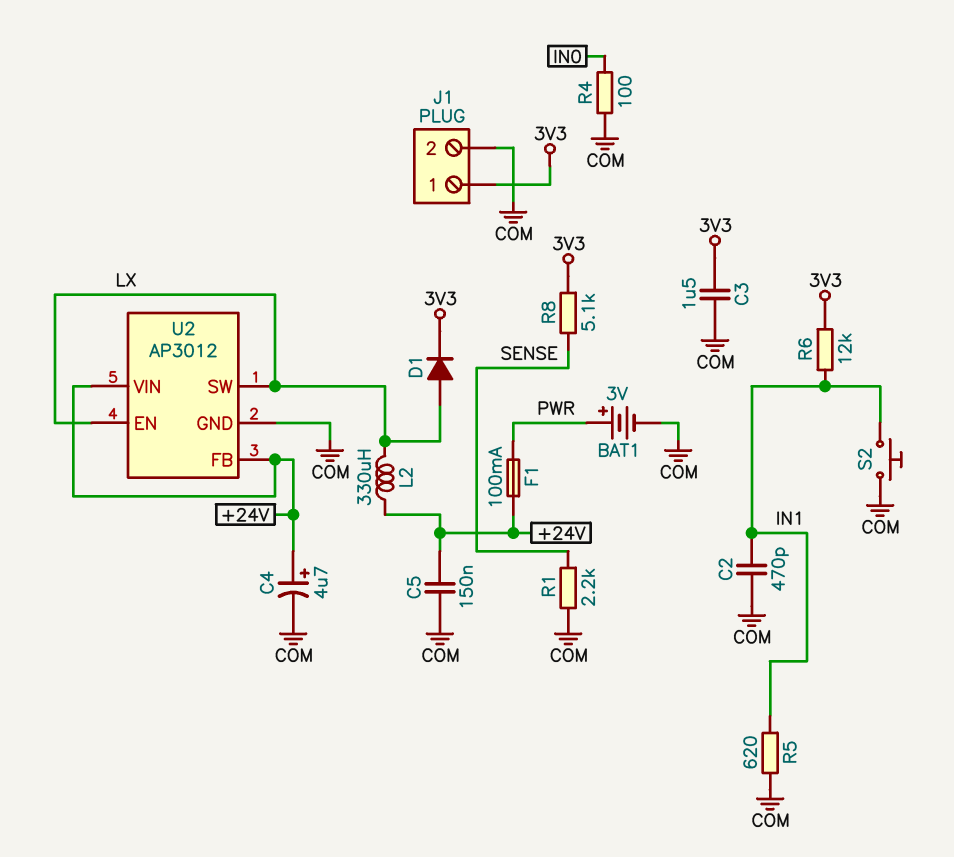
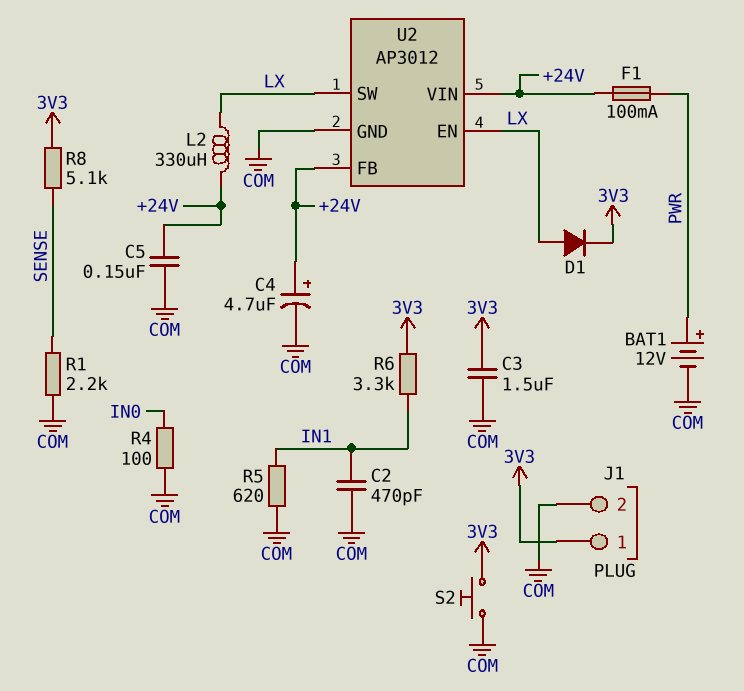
BAT1: 3V (plus PWR, minus COM) -> 12V (plus PWR, minus COM)
R6: 12k (3V3, IN1) -> 3.3k (3V3, IN1)
S2: button (COM, IN1) -> button (3V3, COM)

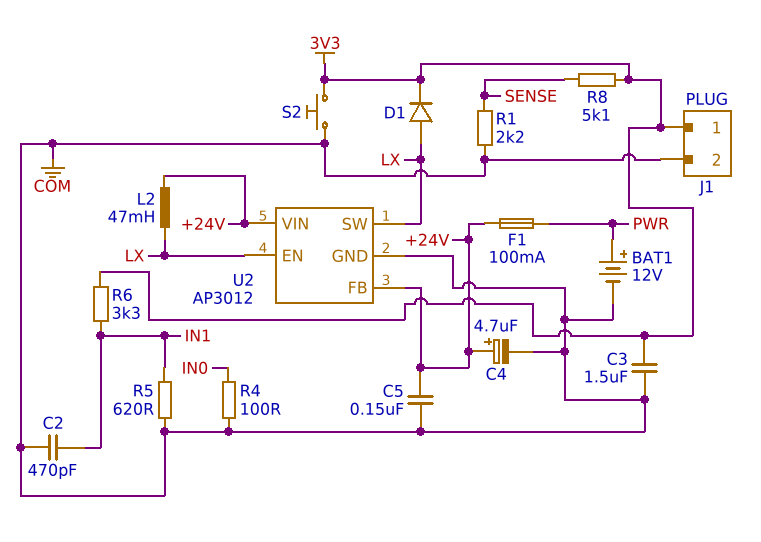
L2: 330uH (+24V, LX) -> 47mH (+24V, LX)

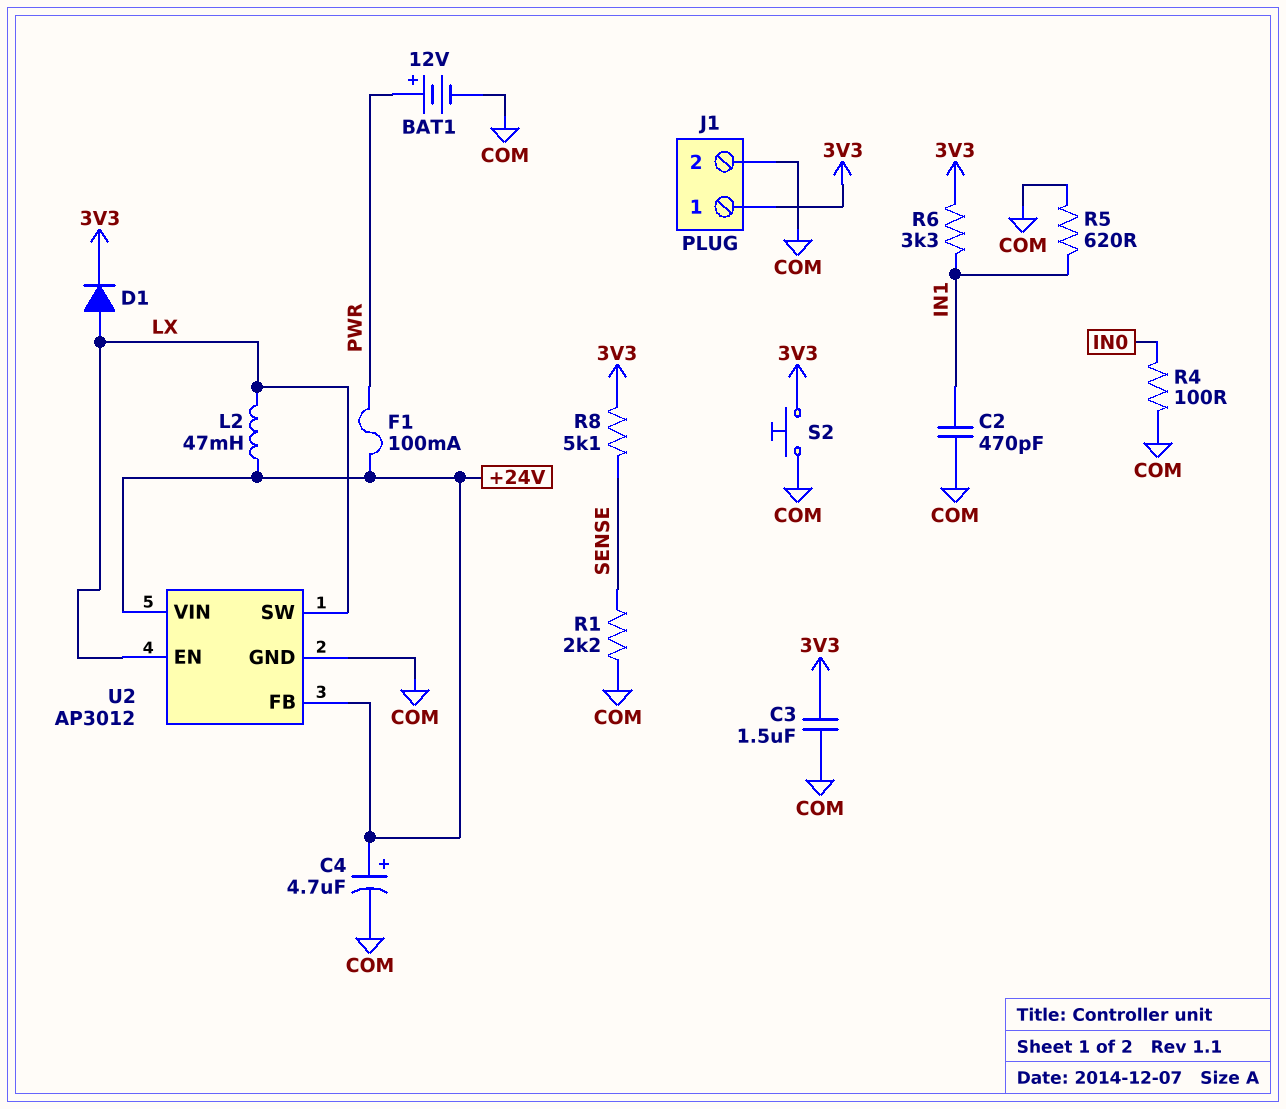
C5: 150nF (+24V, COM) -> none

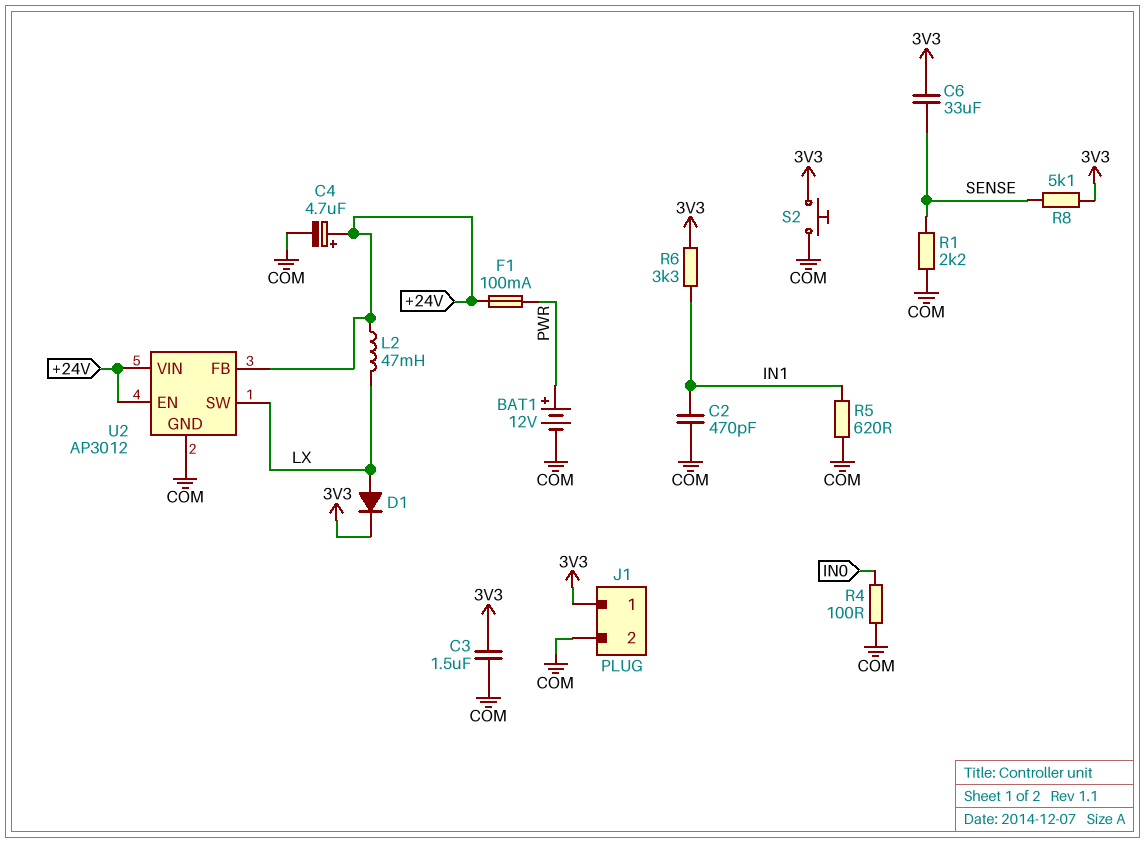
C6: none -> 33uF (3V3, SENSE)
U2 pin EN: LX -> +24V

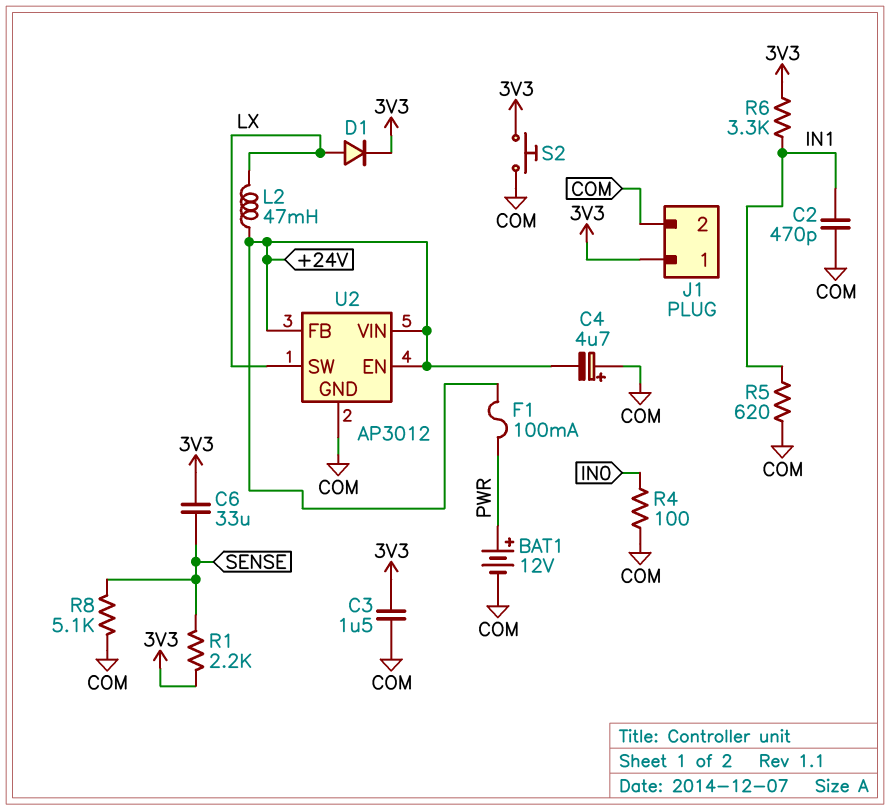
C4: 4.7uF (plus +24V, minus COM) -> 4.7uF (plus COM, minus +24V)
R1: 2.2k (COM, SENSE) -> 2.2k (3V3, SENSE)
R8: 5.1k (3V3, SENSE) -> 5.1k (COM, SENSE)

